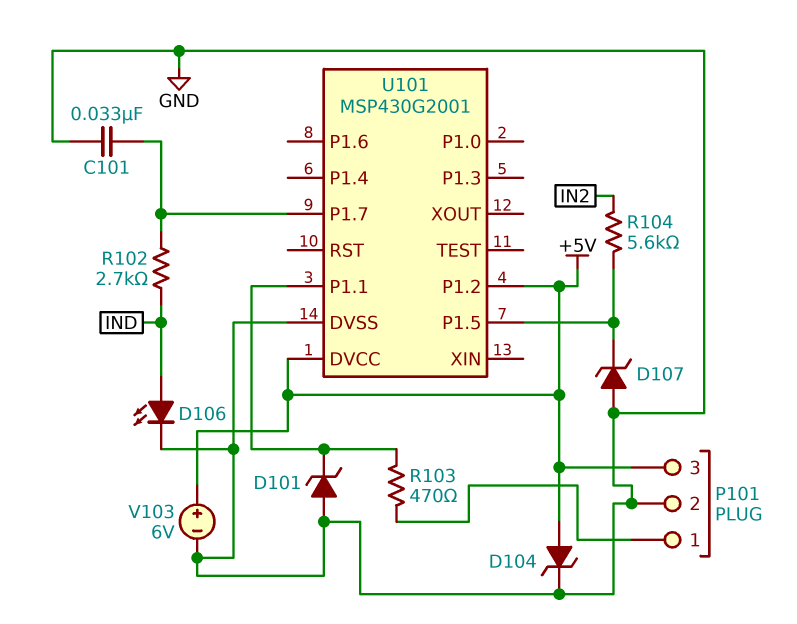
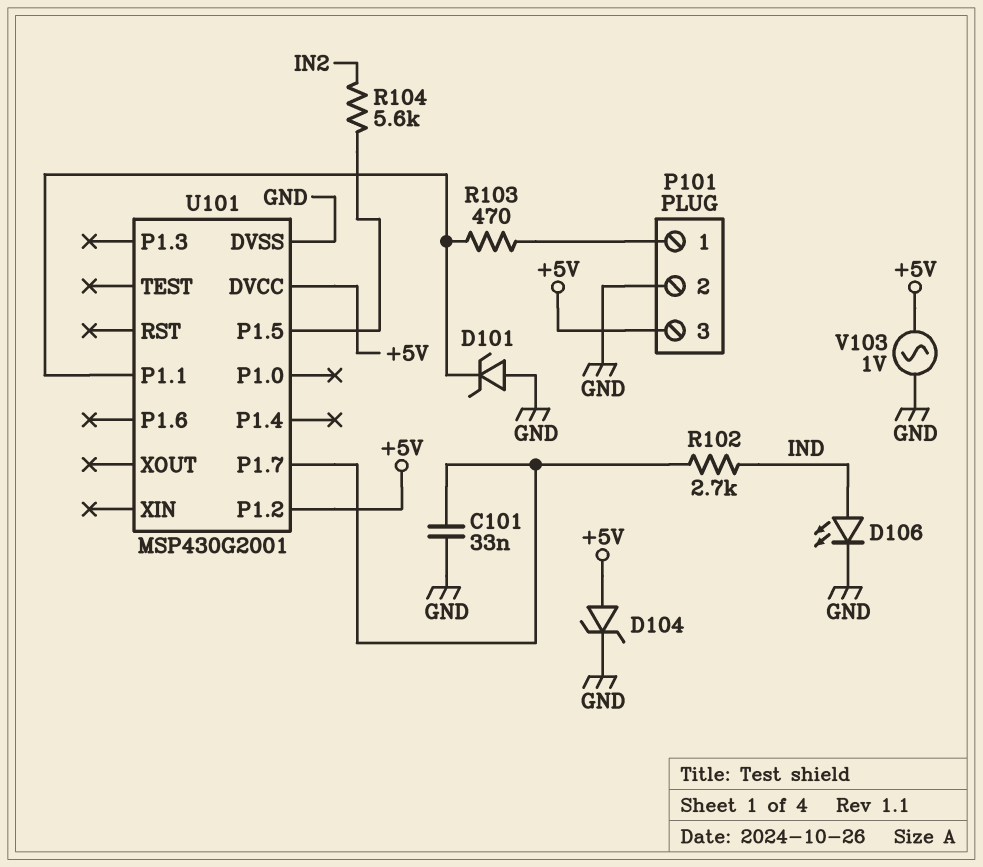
D107: zener (A GND, K U101/P1.5) -> none
V103: 6V (plus +5V, minus GND) -> AC 1V (+5V, GND)

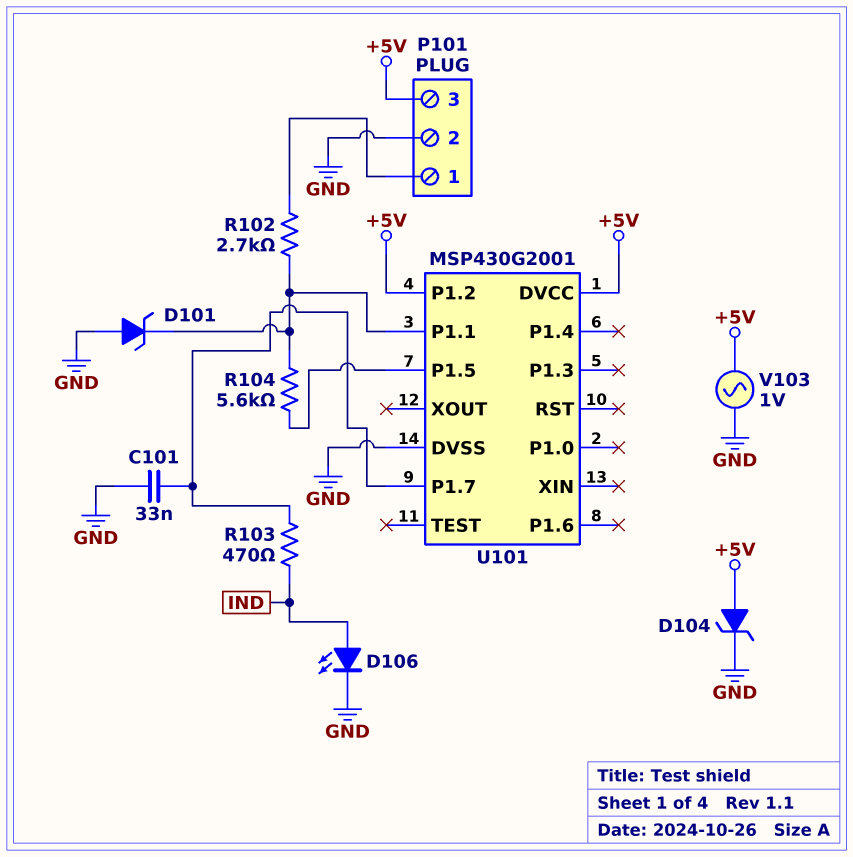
R102: 2.7k (IND, U101/P1.7) -> 2.7k (P101/1, U101/P1.1)
R103: 470 (P101/1, U101/P1.1) -> 470 (IND, U101/P1.7)
R104: 5.6k (IN2, U101/P1.5) -> 5.6k (U101/P1.1, U101/P1.5)

